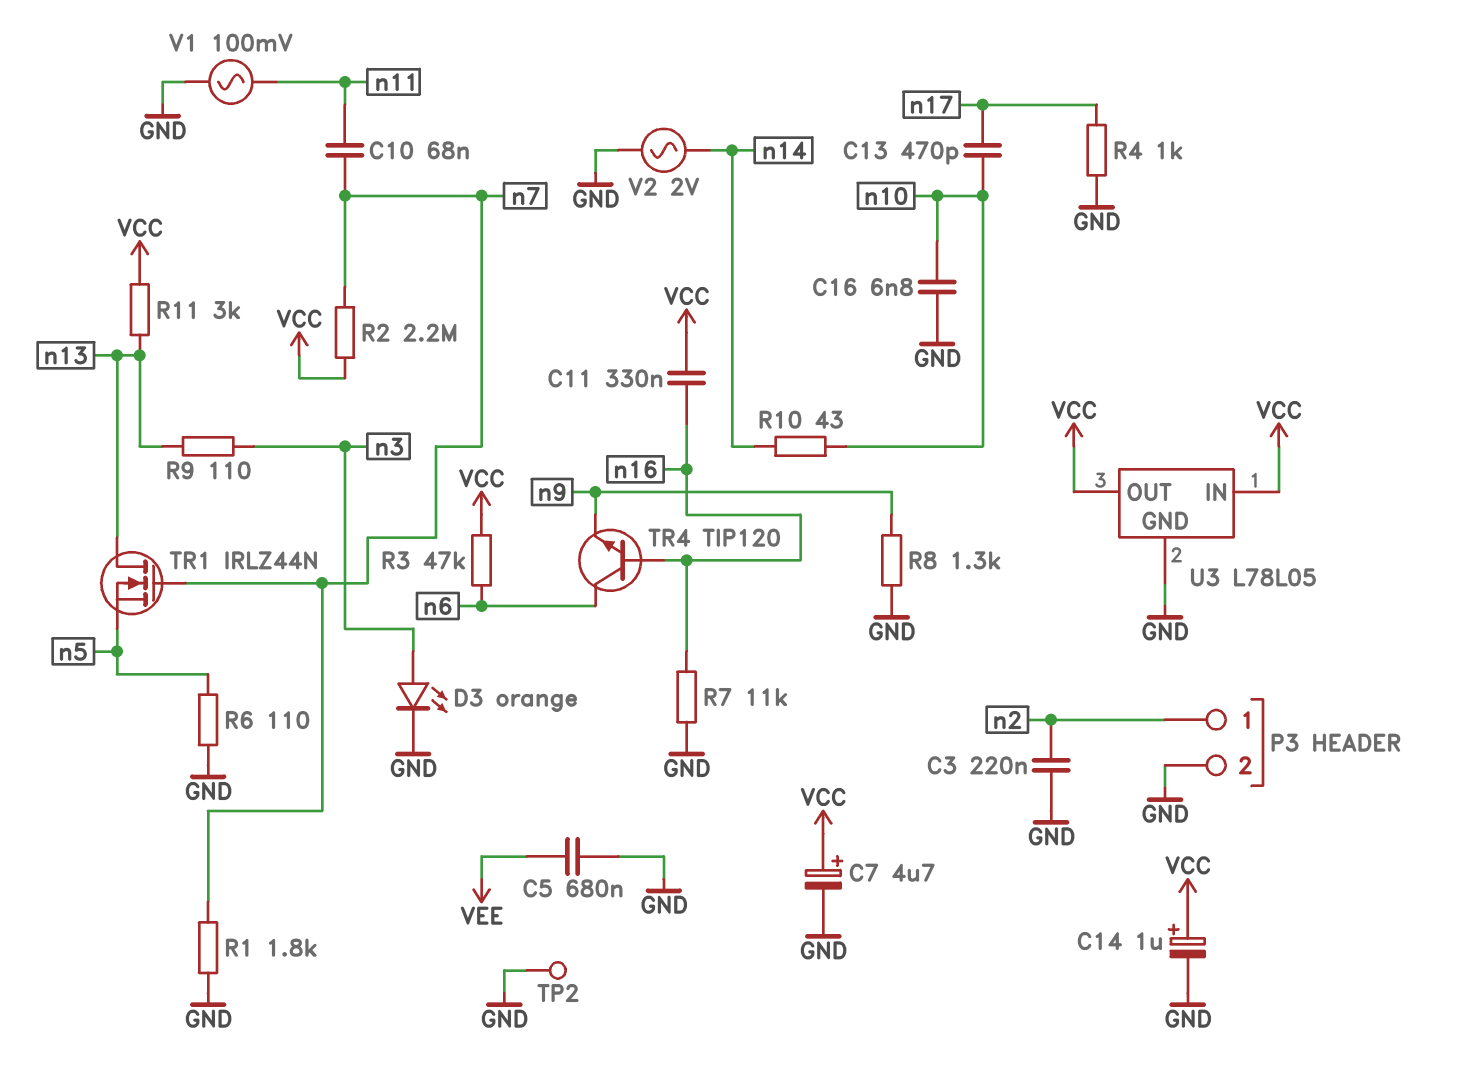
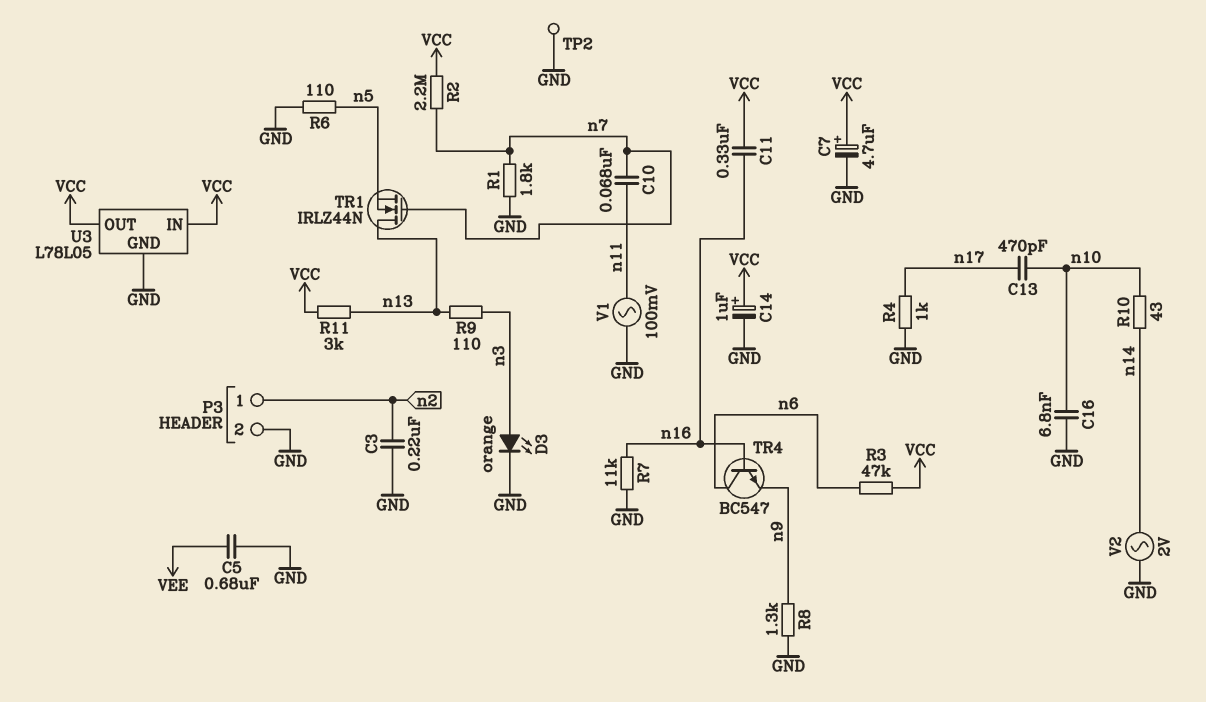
TR4: NPN TIP120 (B n16, C n6, E n9) -> NPN BC547 (B n16, C n6, E n9)

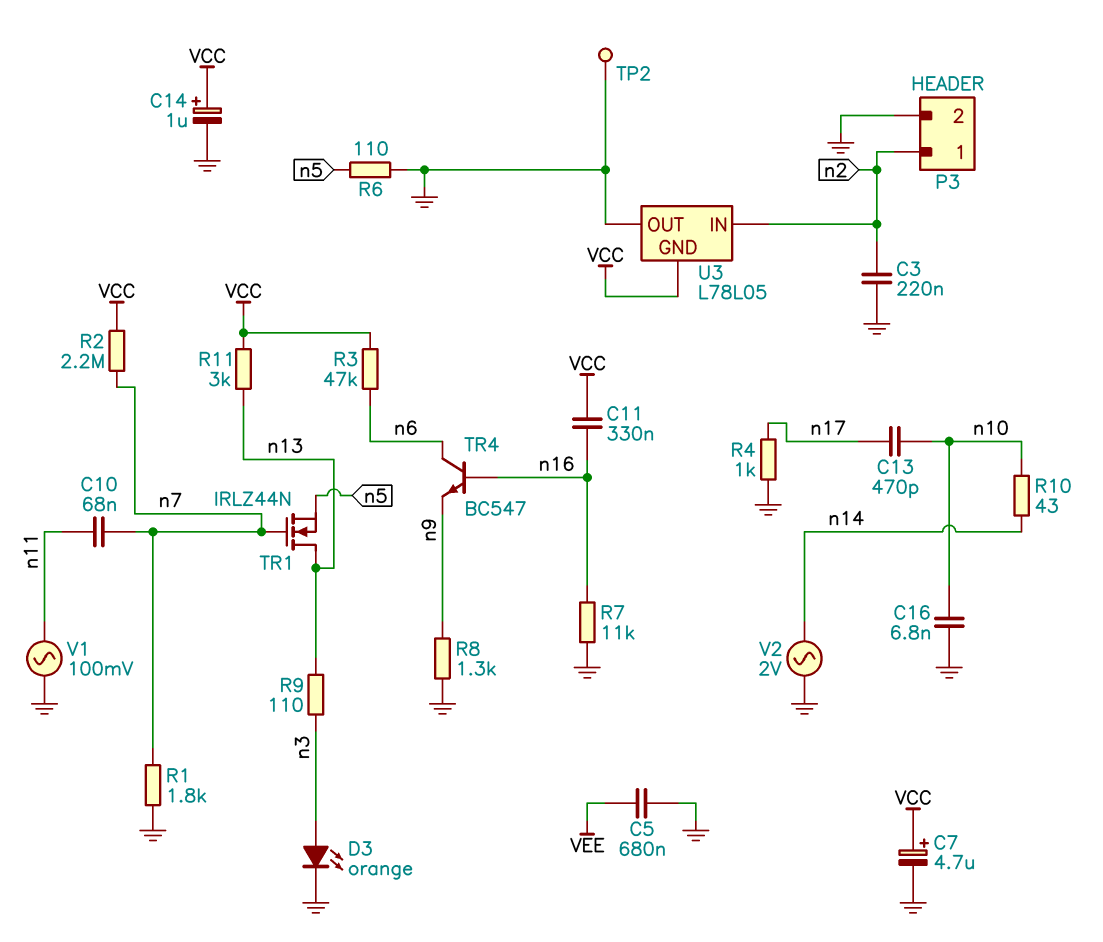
U3 pin GND: GND -> VCC
U3 pin IN: VCC -> n2
U3 pin OUT: VCC -> GND

